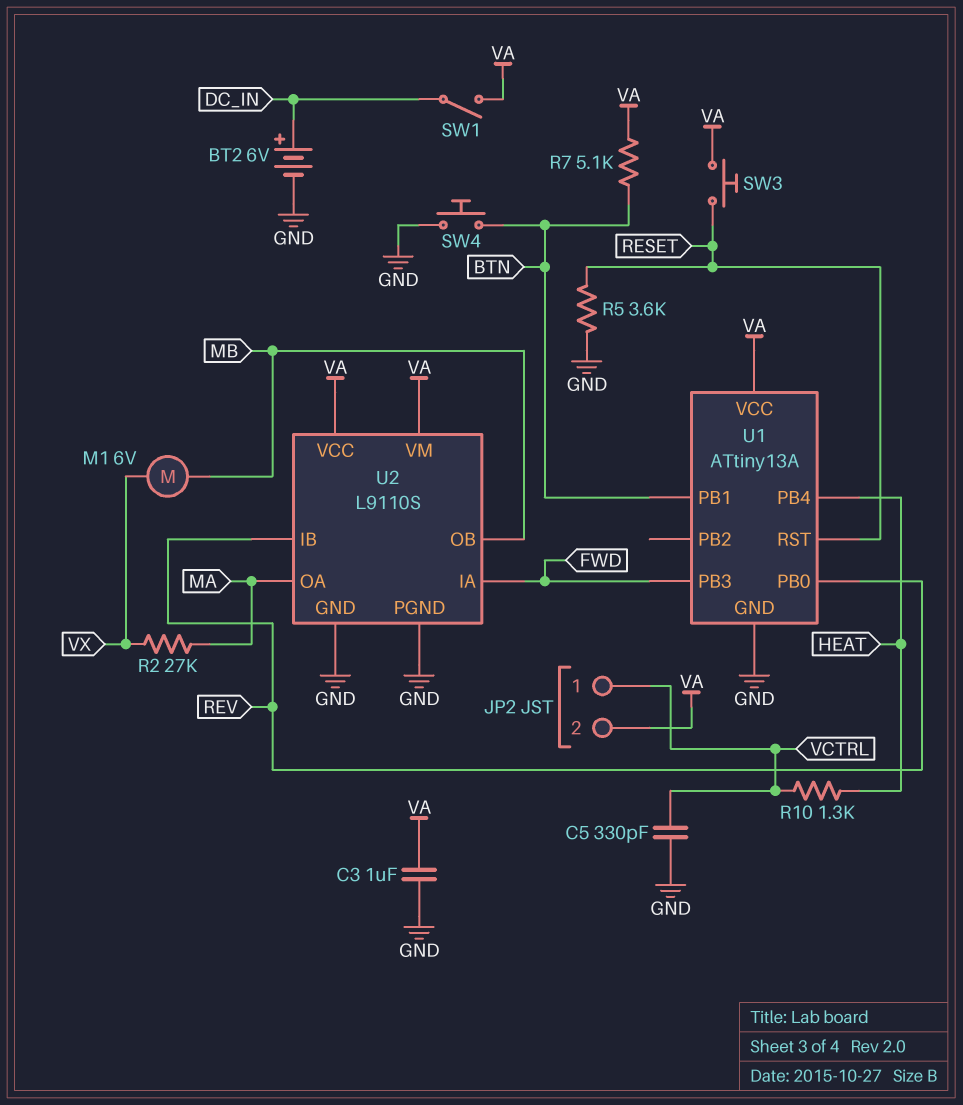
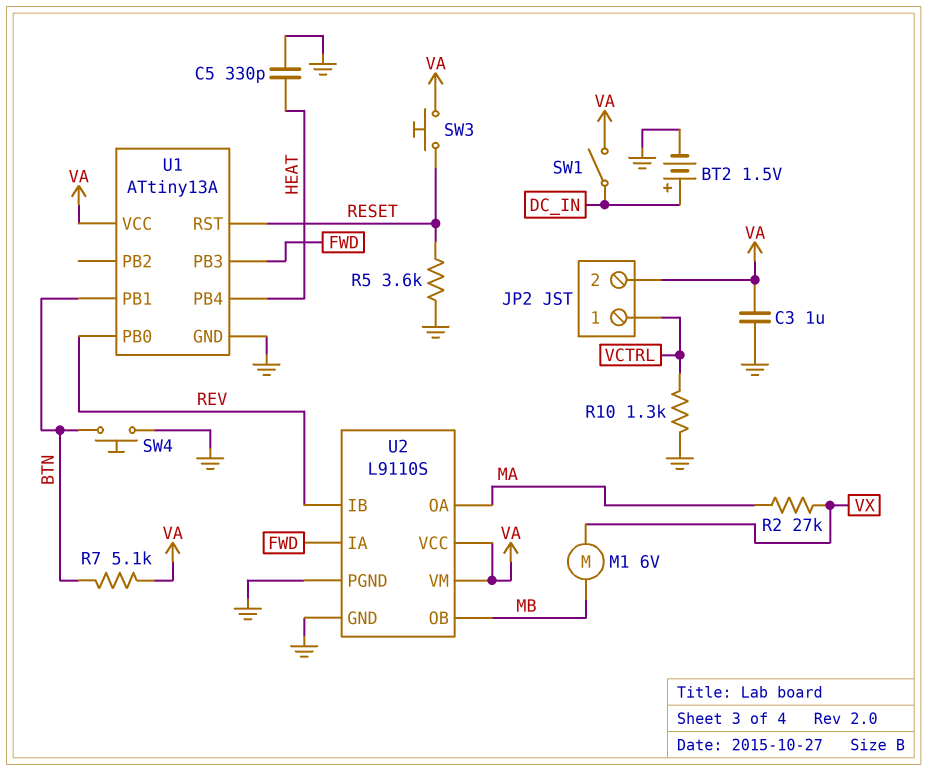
BT2: 6V (plus DC_IN, minus GND) -> 1.5V (plus DC_IN, minus GND)
C5: 330pF (GND, VCTRL) -> 330pF (GND, HEAT)
R10: 1.3k (HEAT, VCTRL) -> 1.3k (GND, VCTRL)

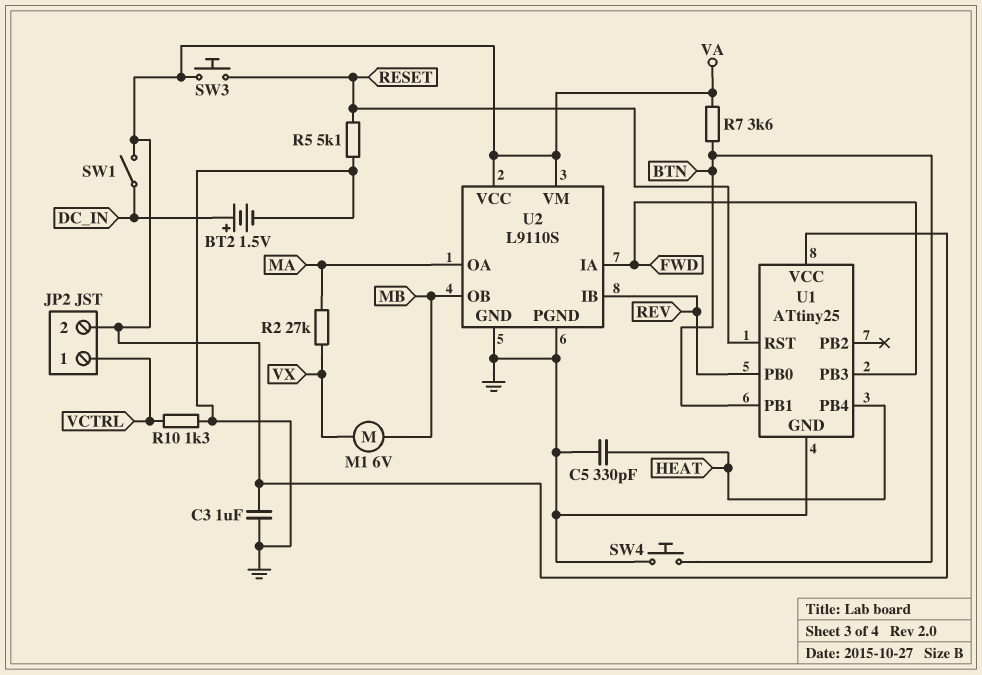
R5: 3.6k (GND, RESET) -> 5.1k (GND, RESET)
R7: 5.1k (BTN, VA) -> 3.6k (BTN, VA)
U1: ATtiny13A -> ATtiny25

